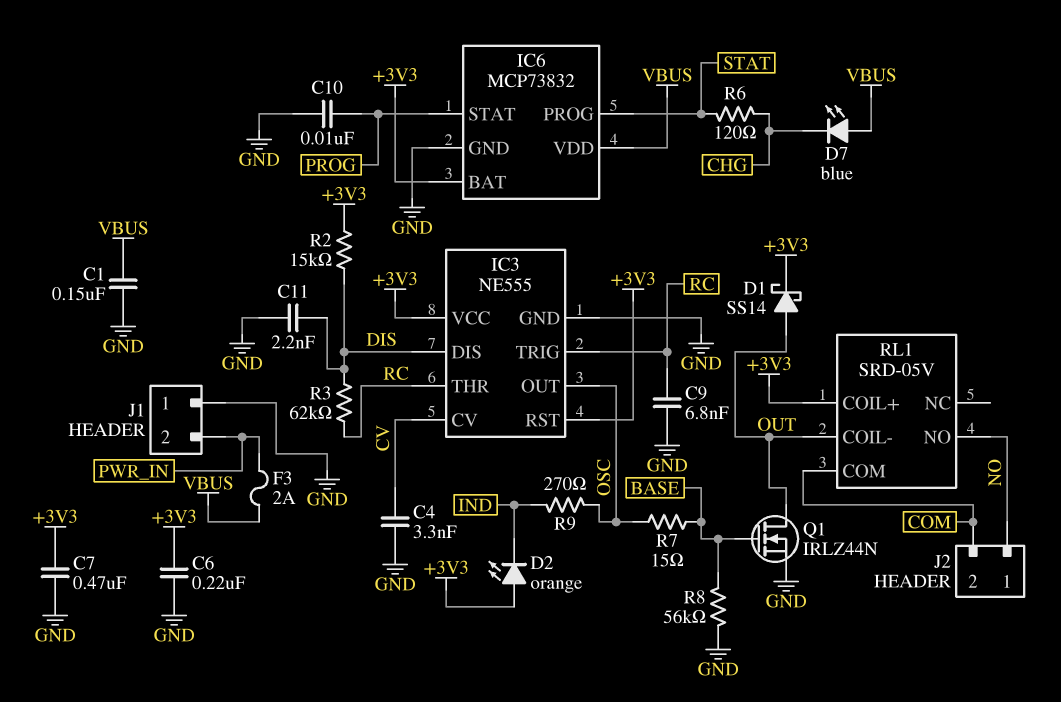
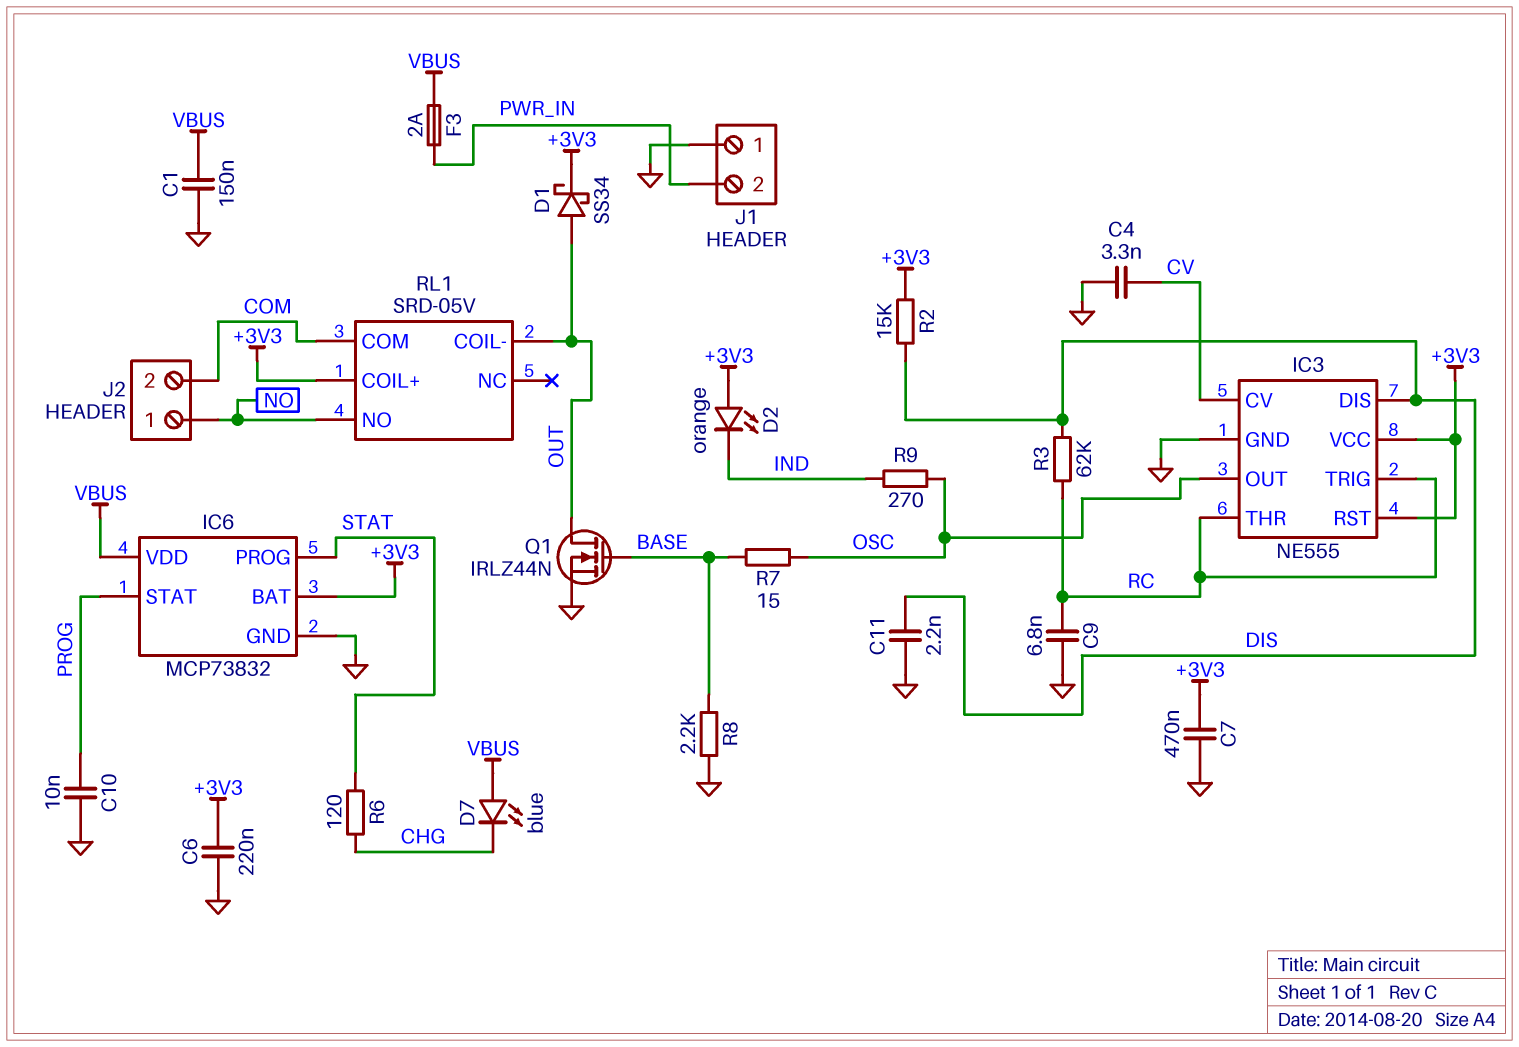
D1: schottky SS14 (A OUT, K +3V3) -> schottky SS34 (A OUT, K +3V3)
R8: 56k (BASE, GND) -> 2.2k (BASE, GND)

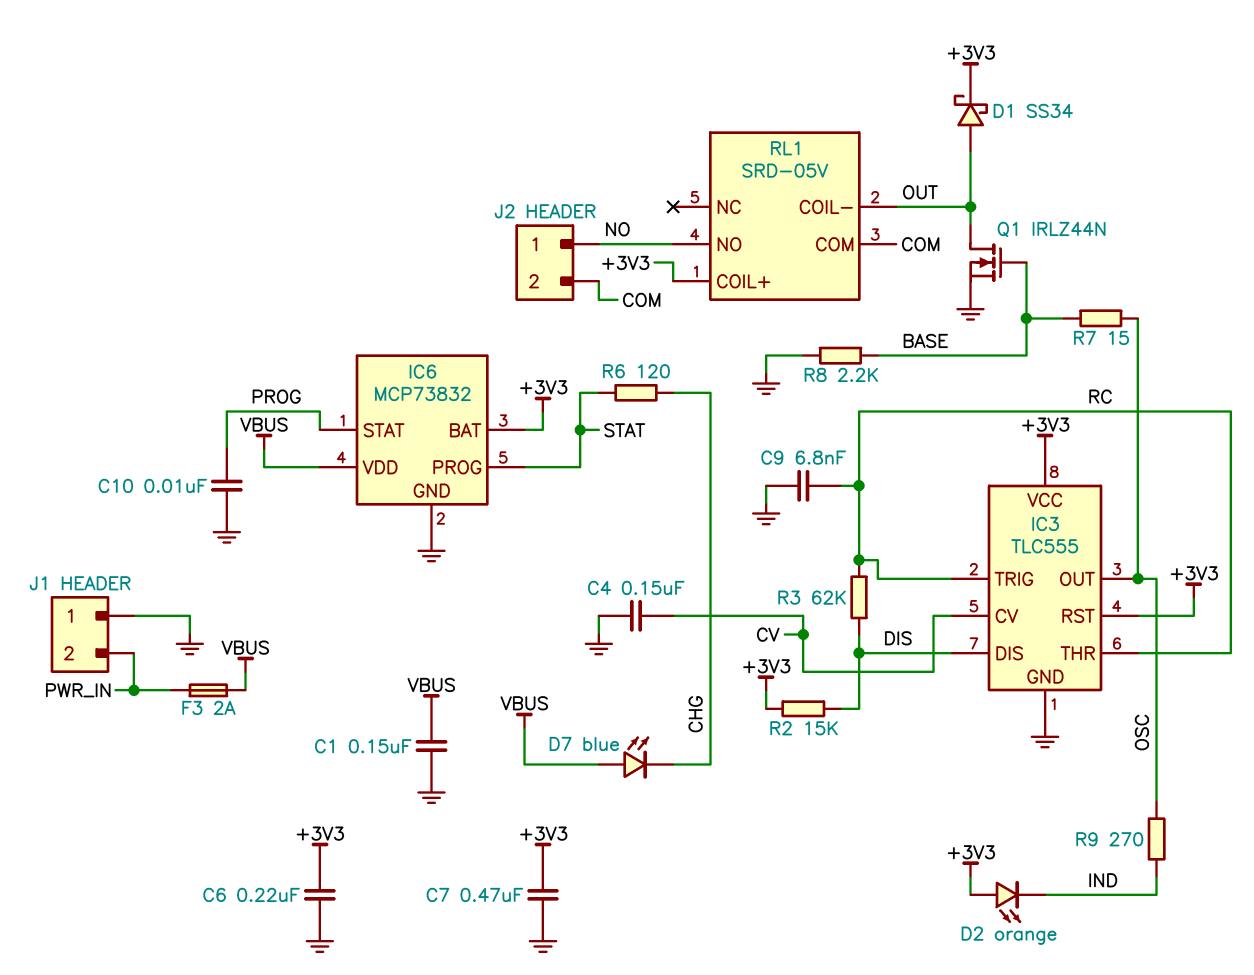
C4: 3.3nF (CV, GND) -> 150nF (CV, GND)
C11: 2.2nF (DIS, GND) -> none
IC3: NE555 -> TLC555

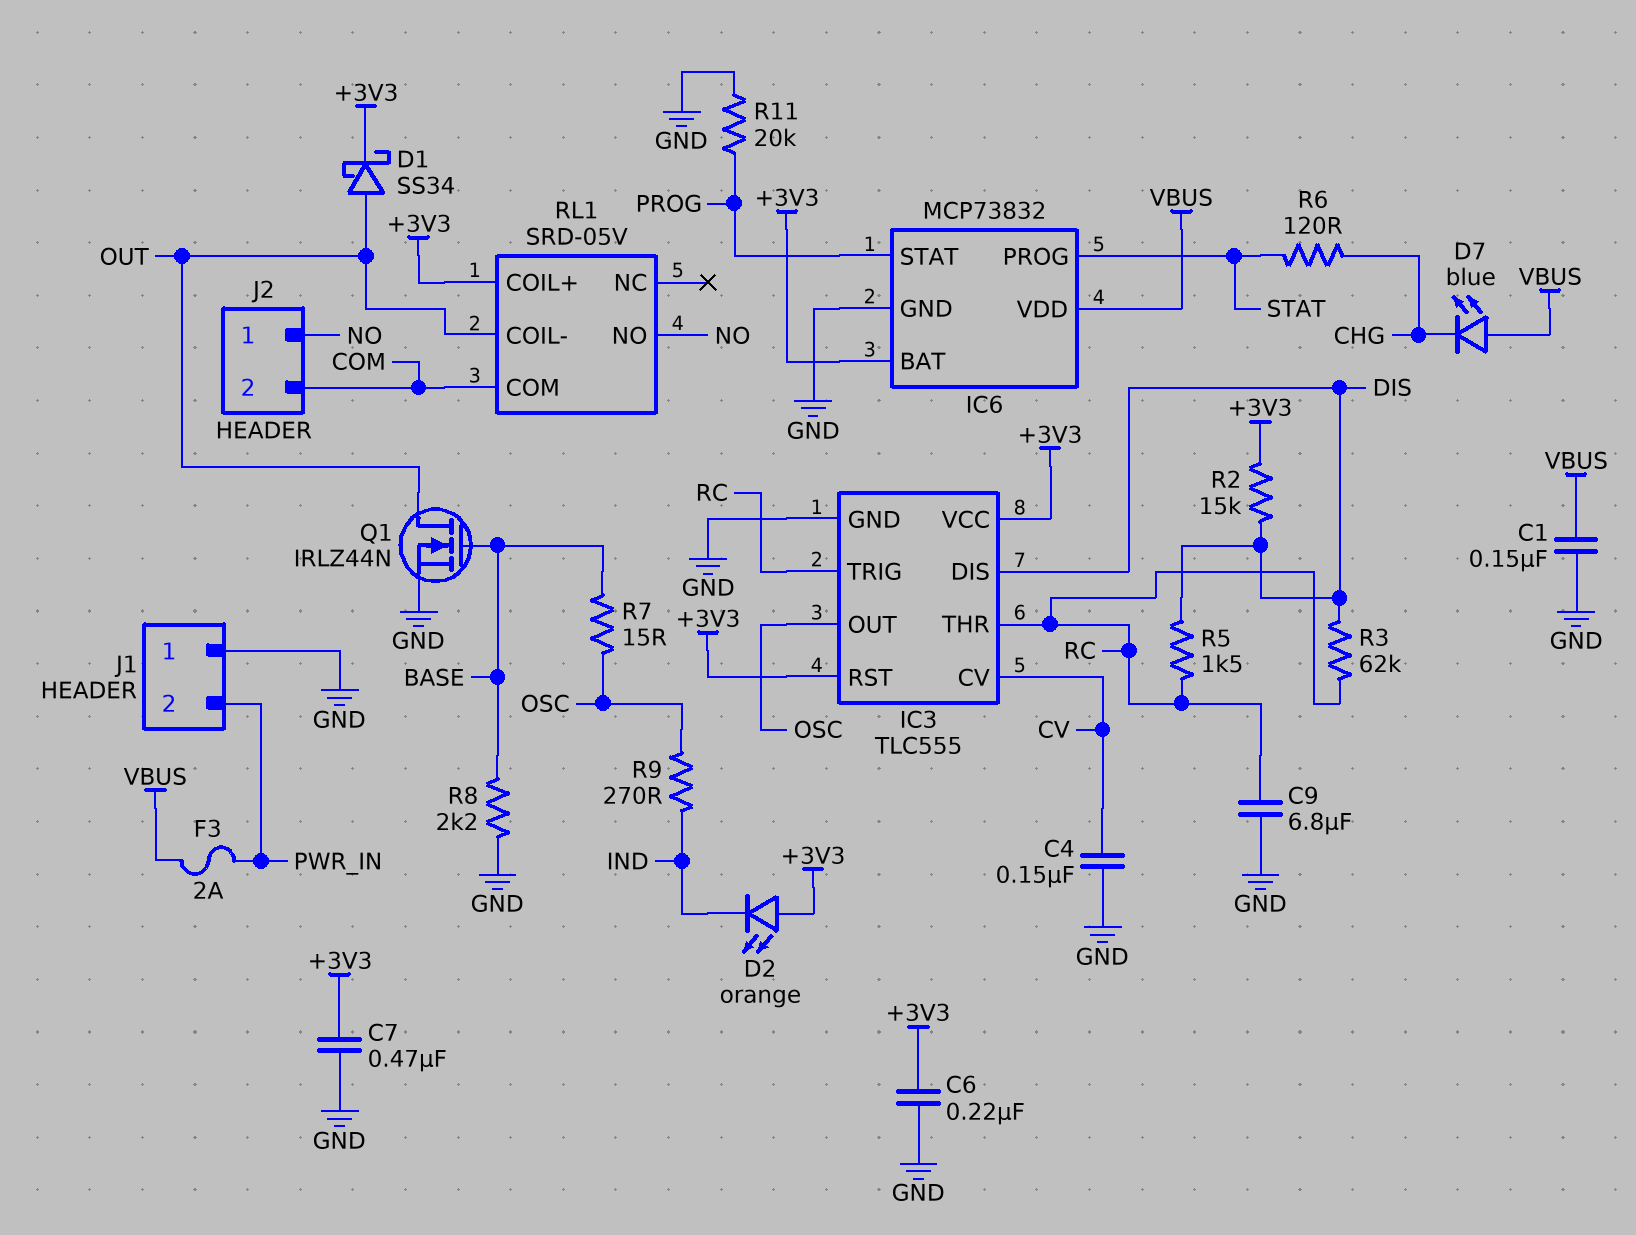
C9: 6.8nF (GND, RC) -> 6.8uF (GND, RC)
C10: 10nF (GND, PROG) -> none
R5: none -> 1.5k (DIS, RC)
R11: none -> 20k (GND, PROG)

